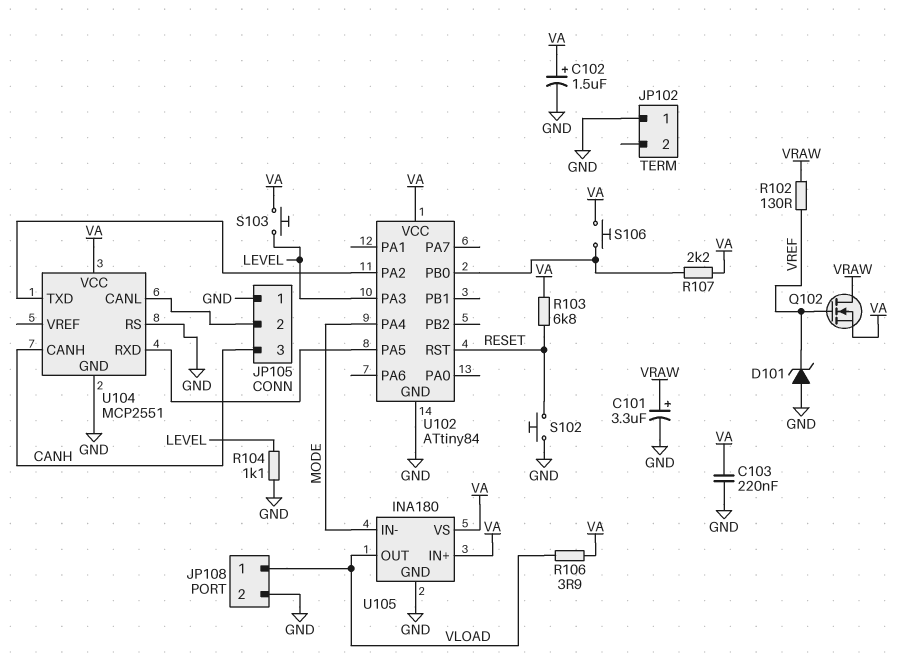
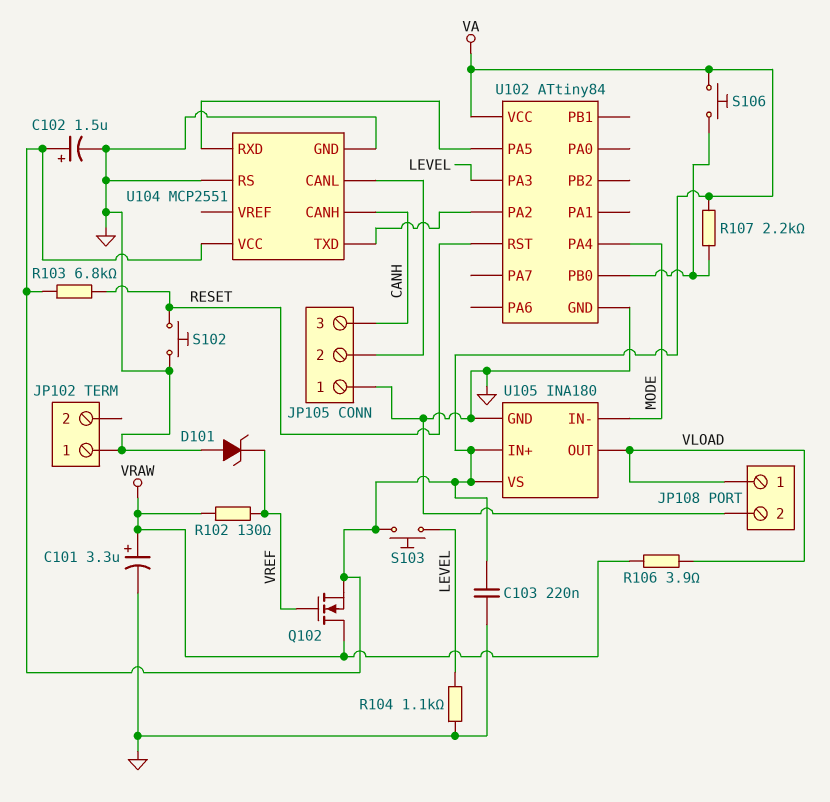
R106: 3.9 (VA, VLOAD) -> 3.9 (VLOAD, VRAW)

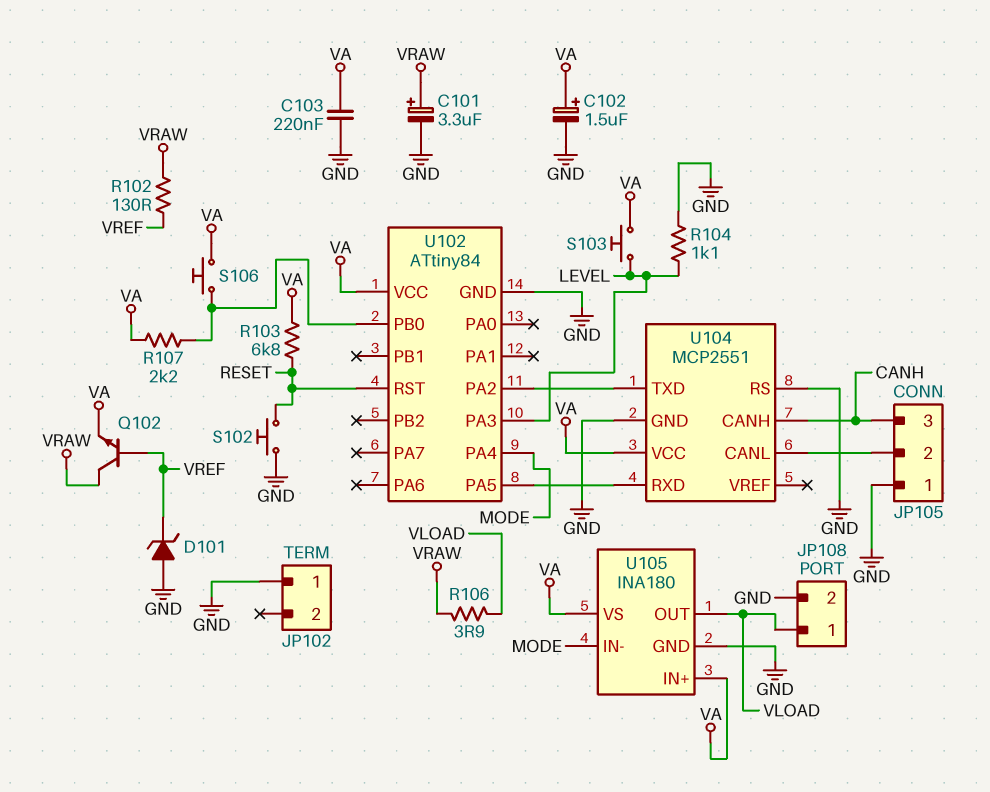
Q102: NMOS (G VREF, D VRAW, S VA) -> NPN (B VREF, C VRAW, E VA)

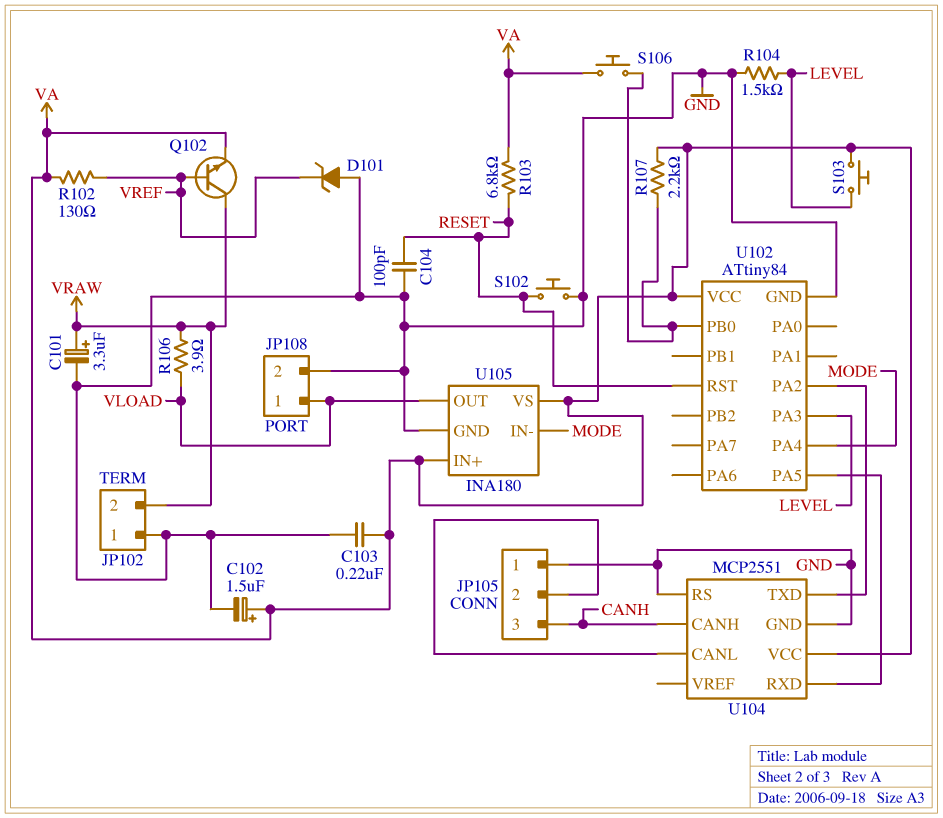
C104: none -> 100pF (GND, RESET)
JP102 pin 2: none -> VRAW
R102: 130 (VRAW, VREF) -> 130 (VA, VREF)
R104: 1.1k (GND, LEVEL) -> 1.5k (GND, LEVEL)

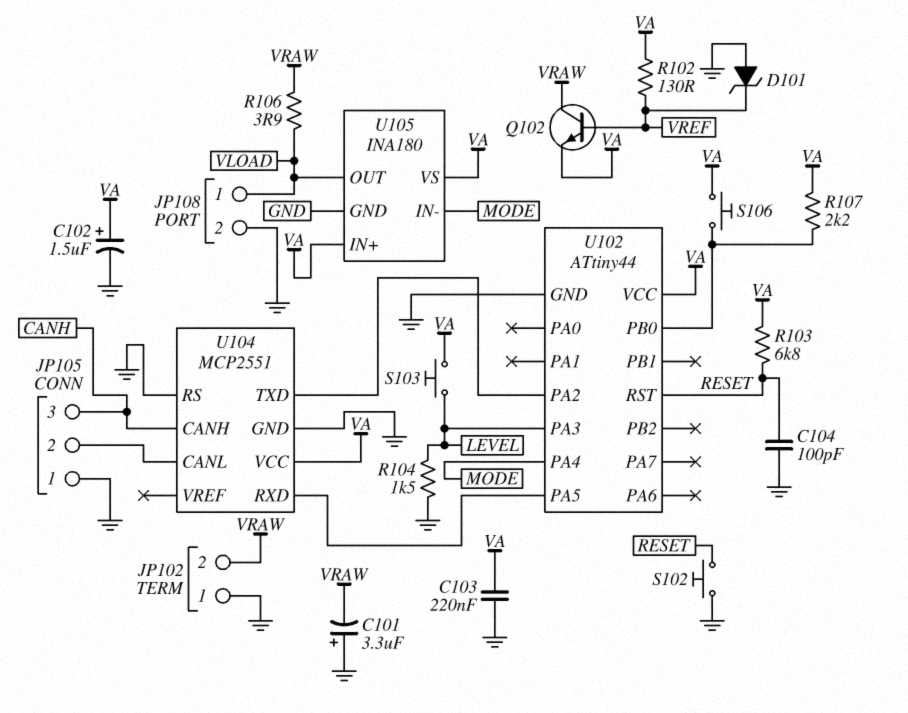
C101: 3.3uF (plus VRAW, minus GND) -> 3.3uF (plus GND, minus VRAW)
U102: ATtiny84 -> ATtiny44

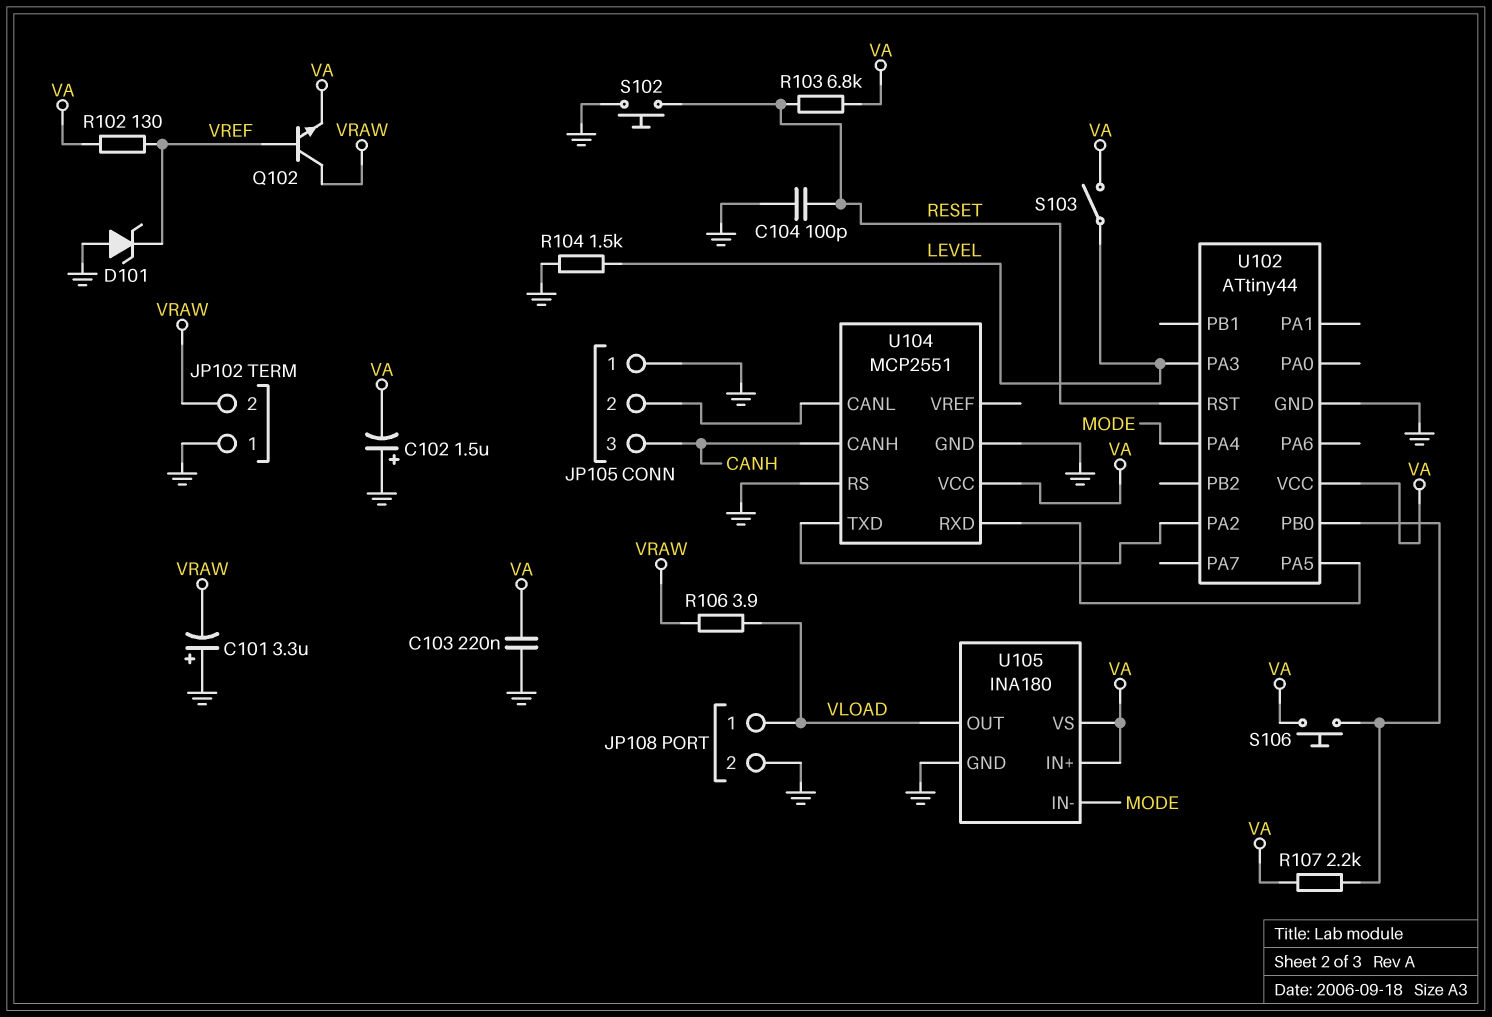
C102: 1.5uF (plus VA, minus GND) -> 1.5uF (plus GND, minus VA)
S103: button (LEVEL, VA) -> switch (LEVEL, VA)

